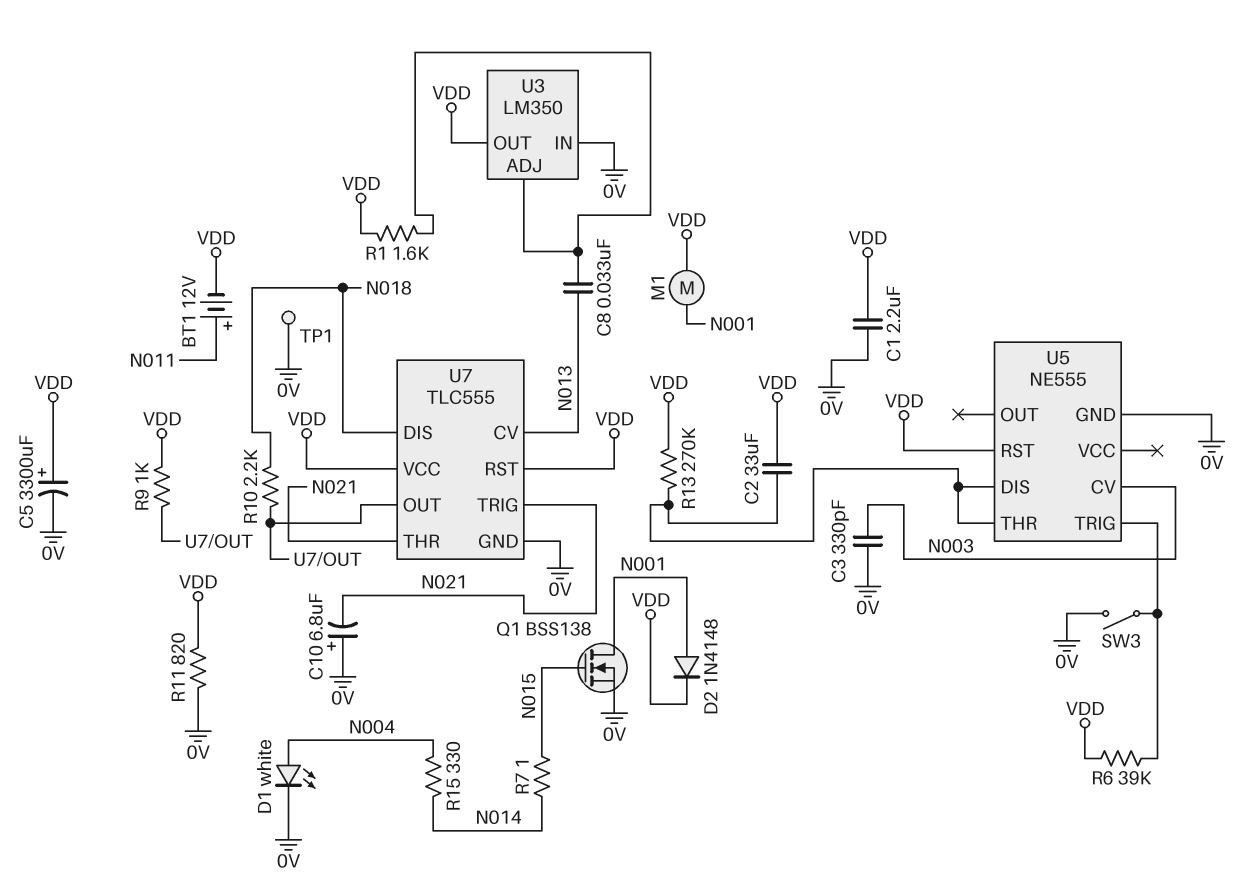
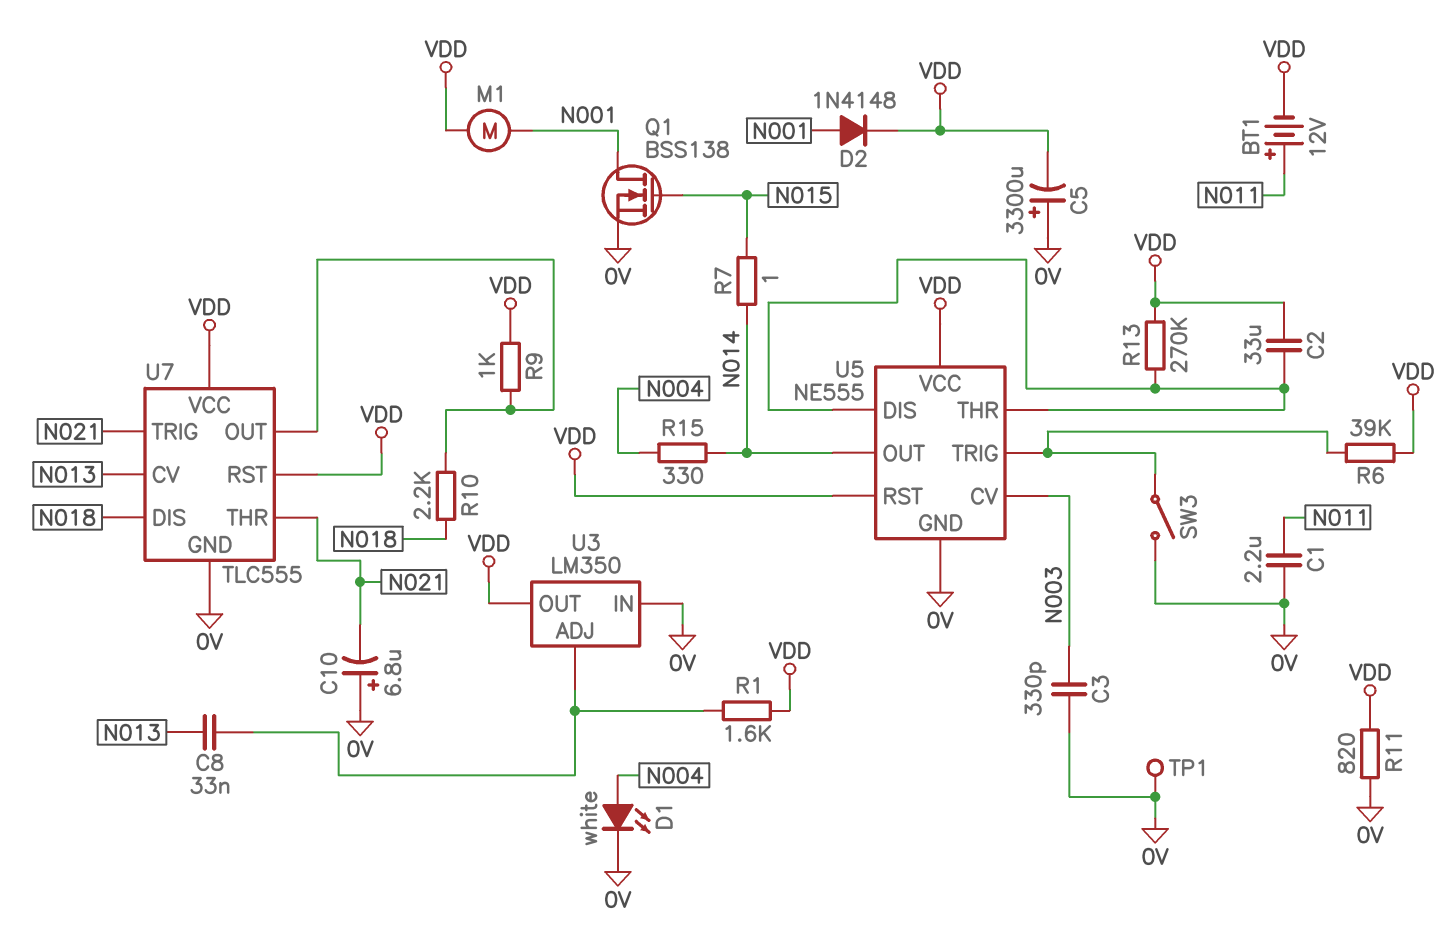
C1: 2.2uF (0V, VDD) -> 2.2uF (0V, N011)
C5: 3300uF (plus VDD, minus 0V) -> 3300uF (plus 0V, minus VDD)
U5 pin OUT: none -> N014
U5 pin VCC: none -> VDD

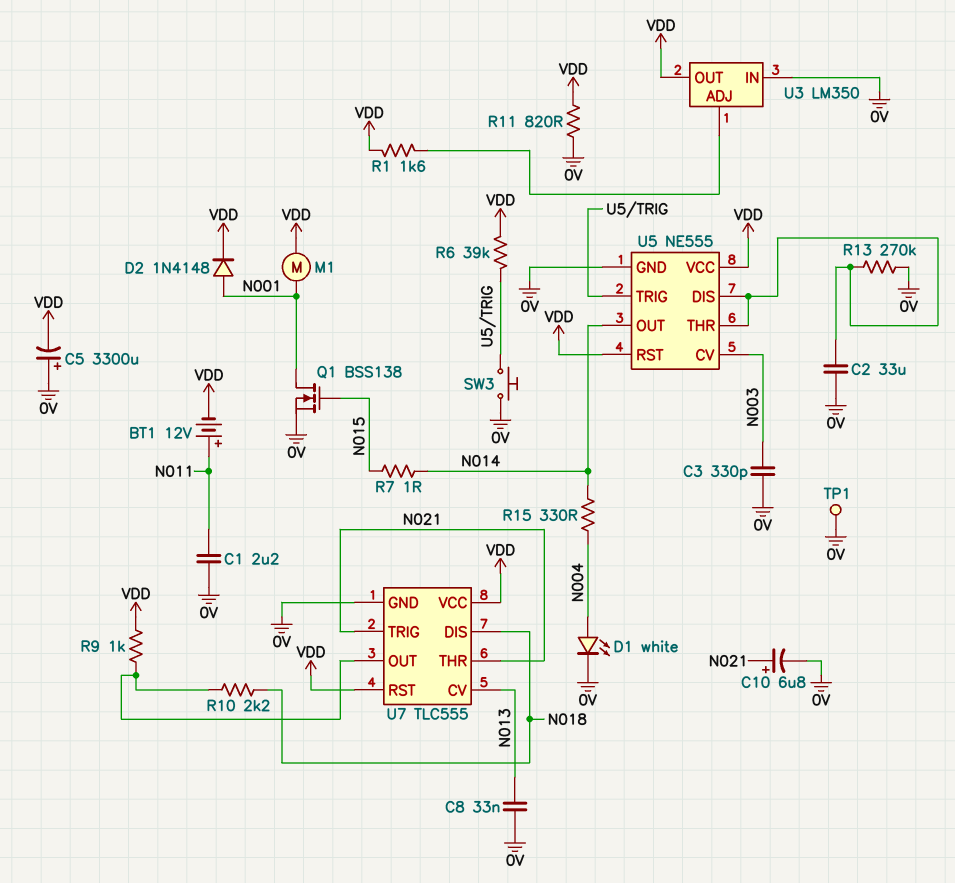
C2: 33uF (U5/DIS, VDD) -> 33uF (0V, U5/DIS)
C8: 33nF (N013, U3/ADJ) -> 33nF (0V, N013)
C10: 6.8uF (plus 0V, minus N021) -> 6.8uF (plus N021, minus 0V)
R13: 270k (U5/DIS, VDD) -> 270k (0V, U5/DIS)
SW3: switch (0V, U5/TRIG) -> button (0V, U5/TRIG)

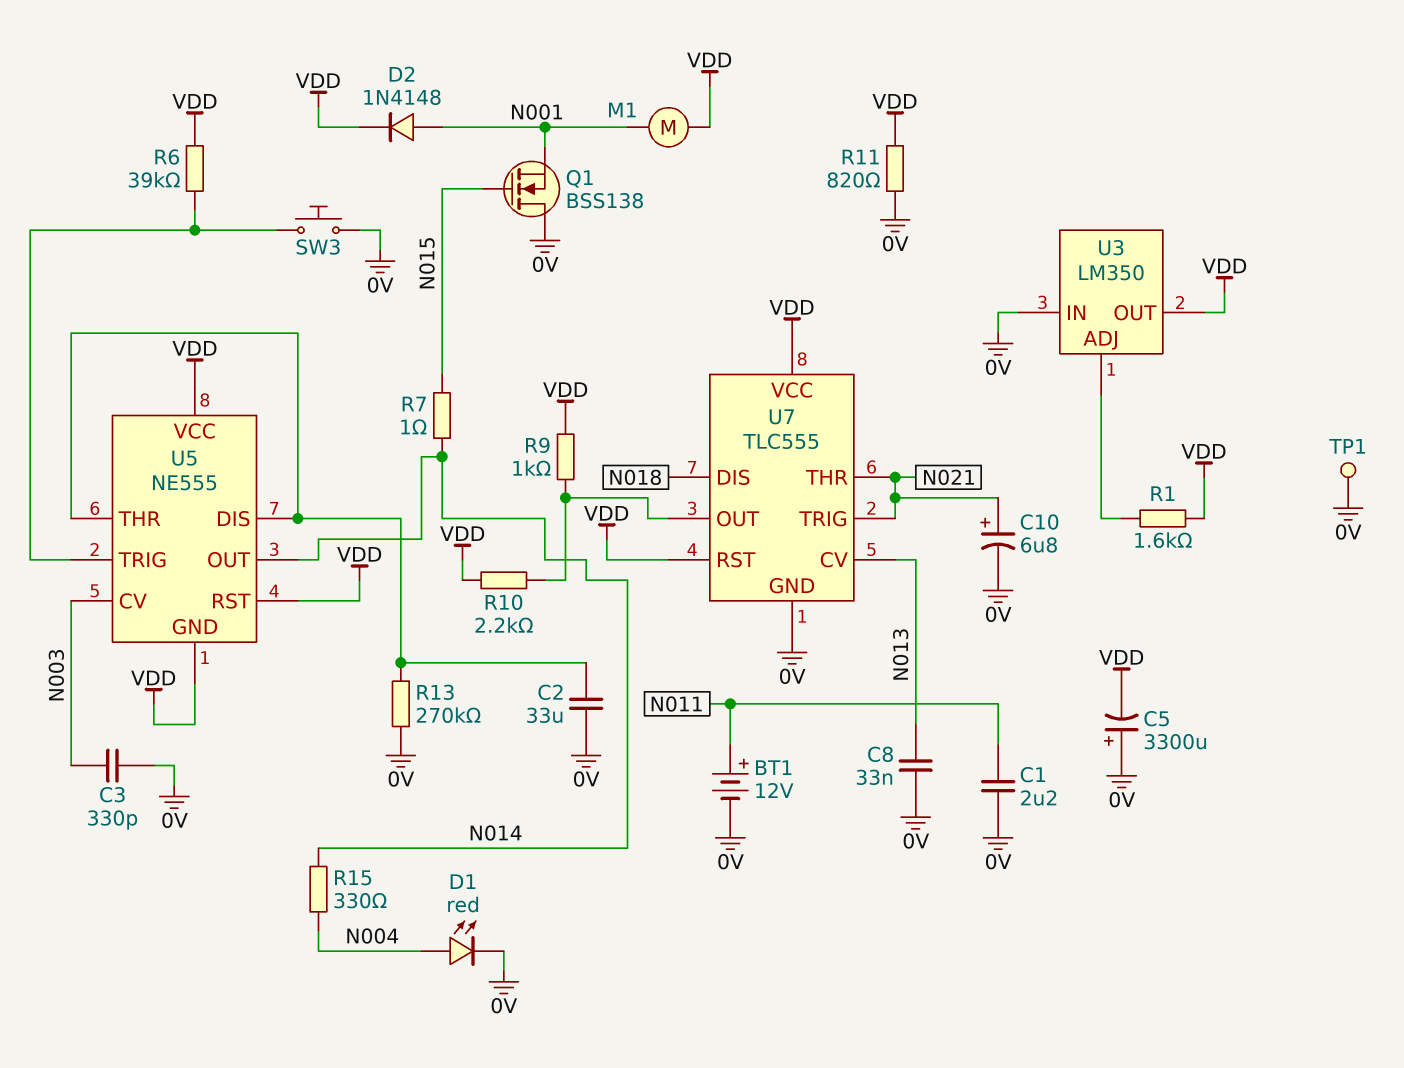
BT1: 12V (plus N011, minus VDD) -> 12V (plus N011, minus 0V)
D1: LED white (A N004, K 0V) -> LED red (A N004, K 0V)
Q1: NMOS BSS138 (G N015, D N001, S 0V) -> NMOS BSS138 (G N015, D 0V, S N001)
R10: 2.2k (N018, U7/OUT) -> 2.2k (U7/OUT, VDD)
U5 pin GND: 0V -> VDD

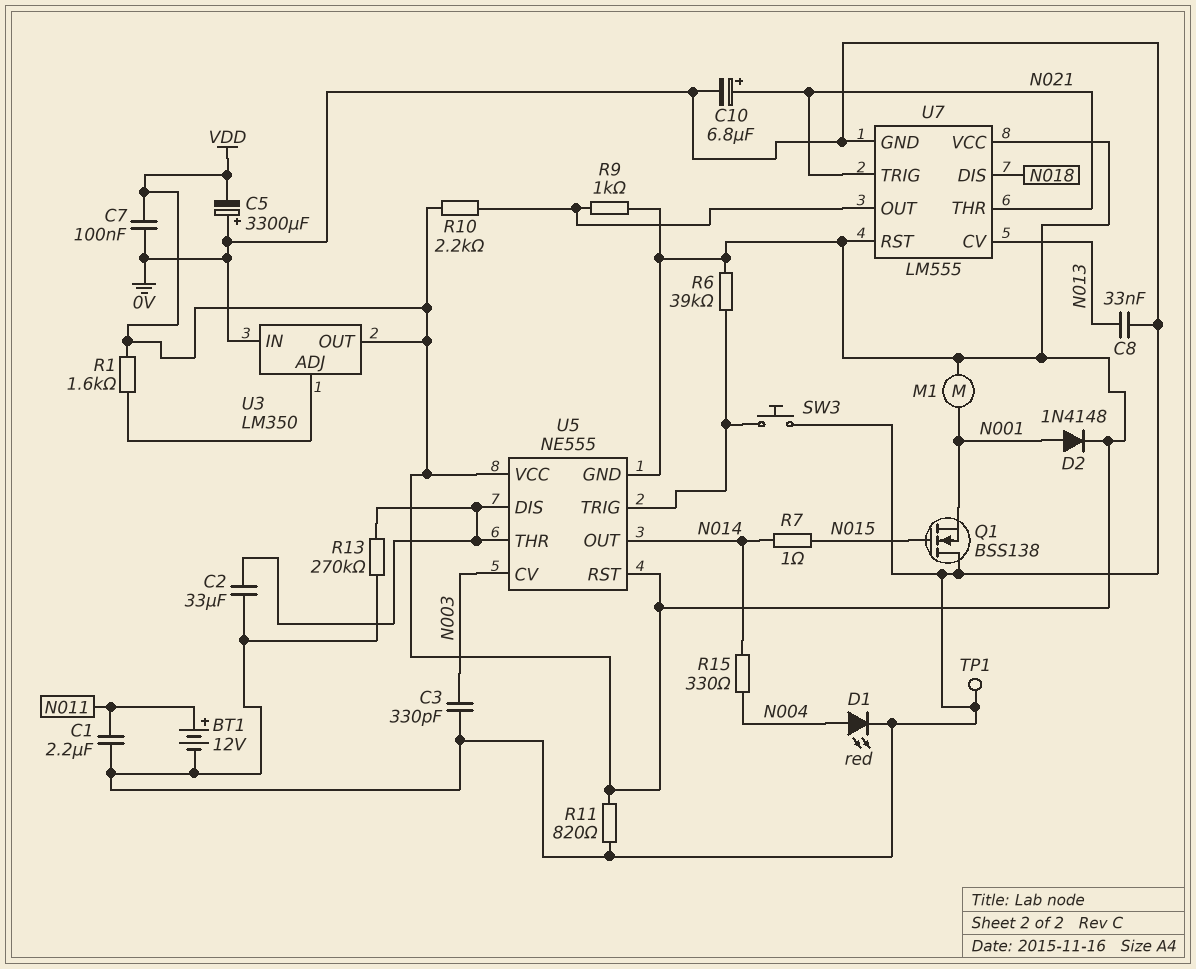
C7: none -> 100nF (0V, VDD)
U7: TLC555 -> LM555

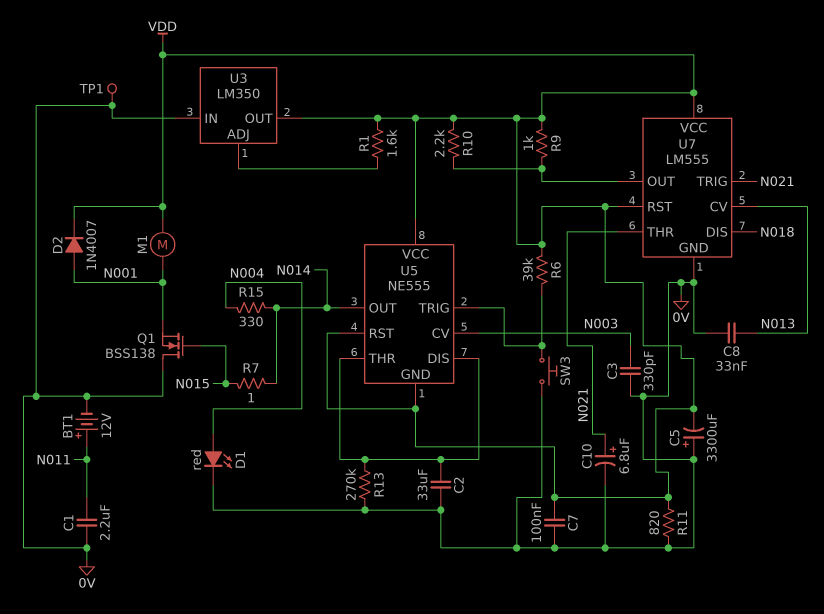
D2: diode 1N4148 (A N001, K VDD) -> diode 1N4007 (A N001, K VDD)

